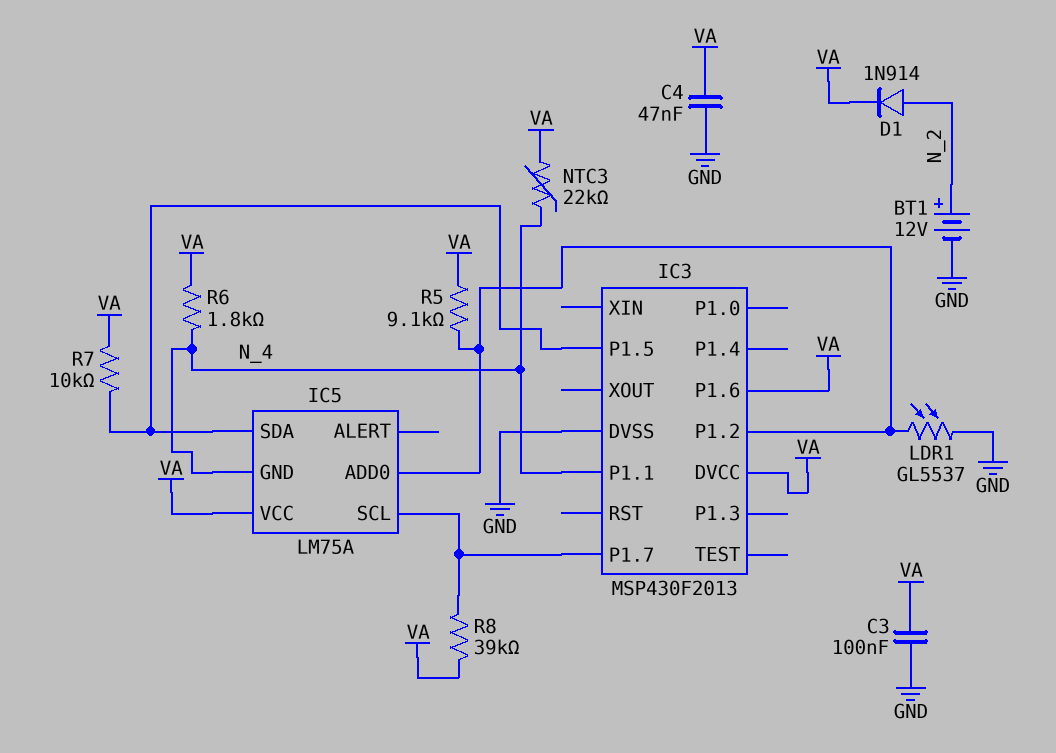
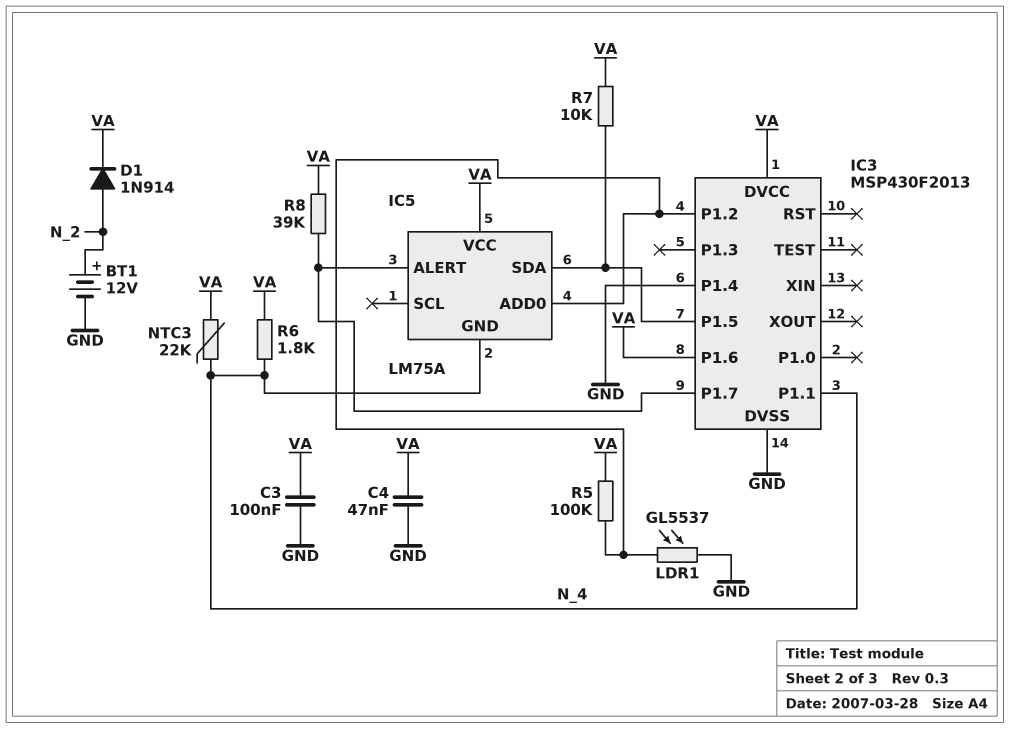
IC3 pin P1.4: none -> GND
IC5 pin ALERT: none -> IC3/P1.7
IC5 pin SCL: IC3/P1.7 -> none
R5: 9.1k (IC3/P1.2, VA) -> 100k (IC3/P1.2, VA)

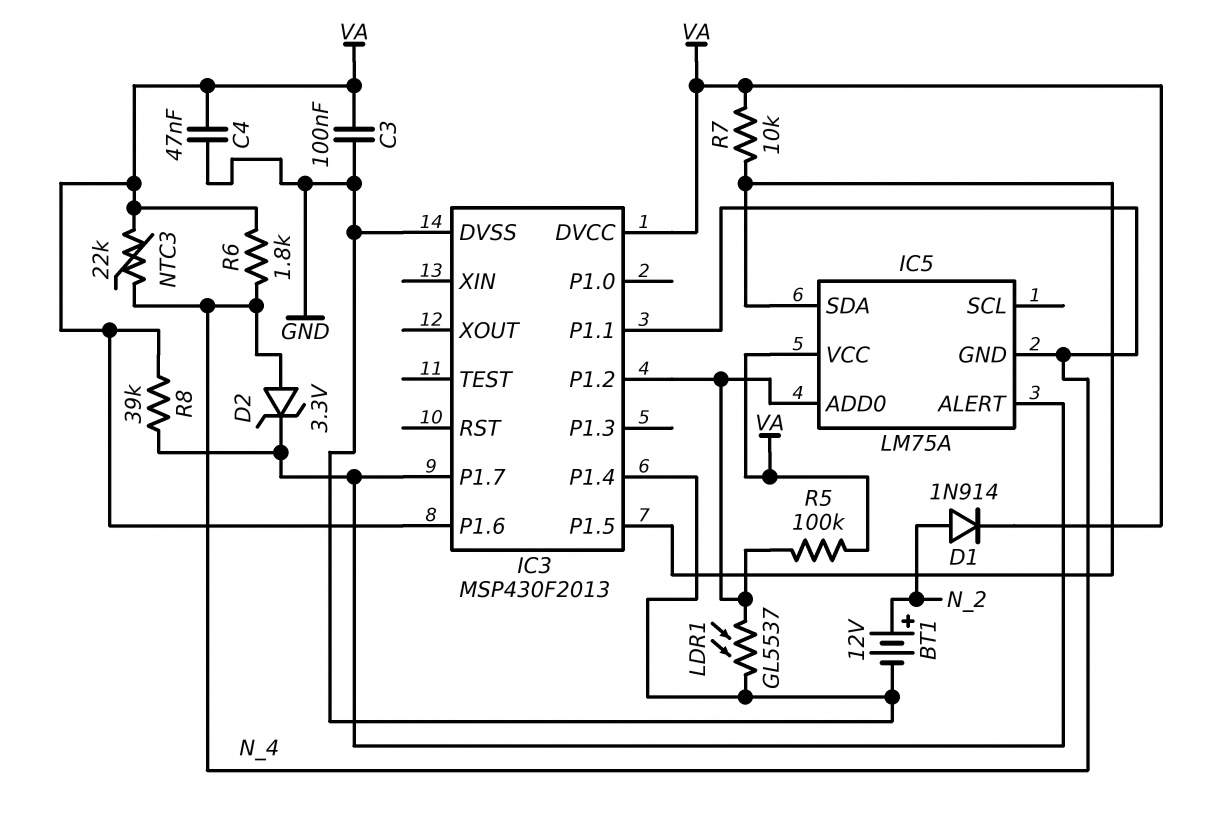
D2: none -> zener 3.3V (A N_4, K IC3/P1.7)

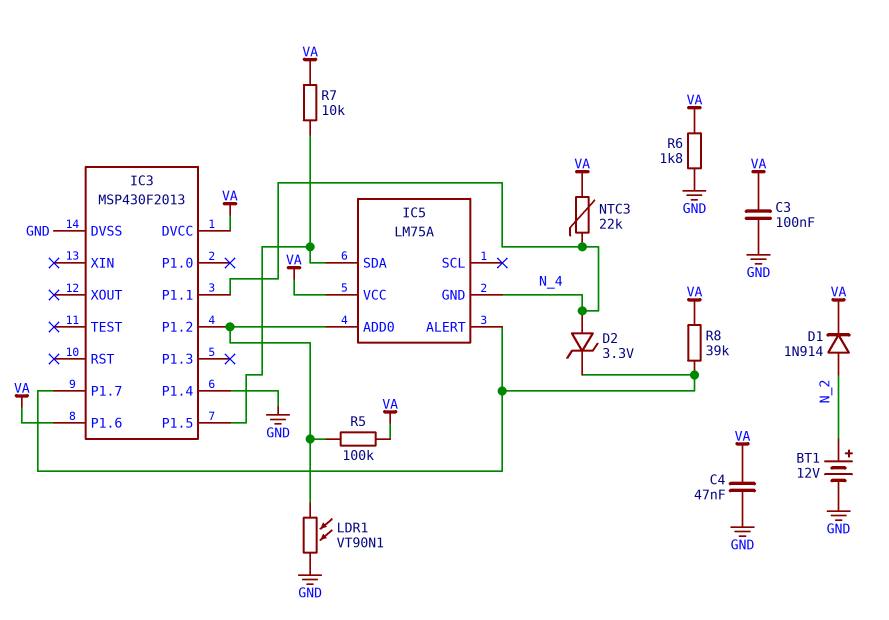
LDR1: GL5537 (GND, IC3/P1.2) -> VT90N1 (GND, IC3/P1.2)
R6: 1.8k (N_4, VA) -> 1.8k (GND, VA)

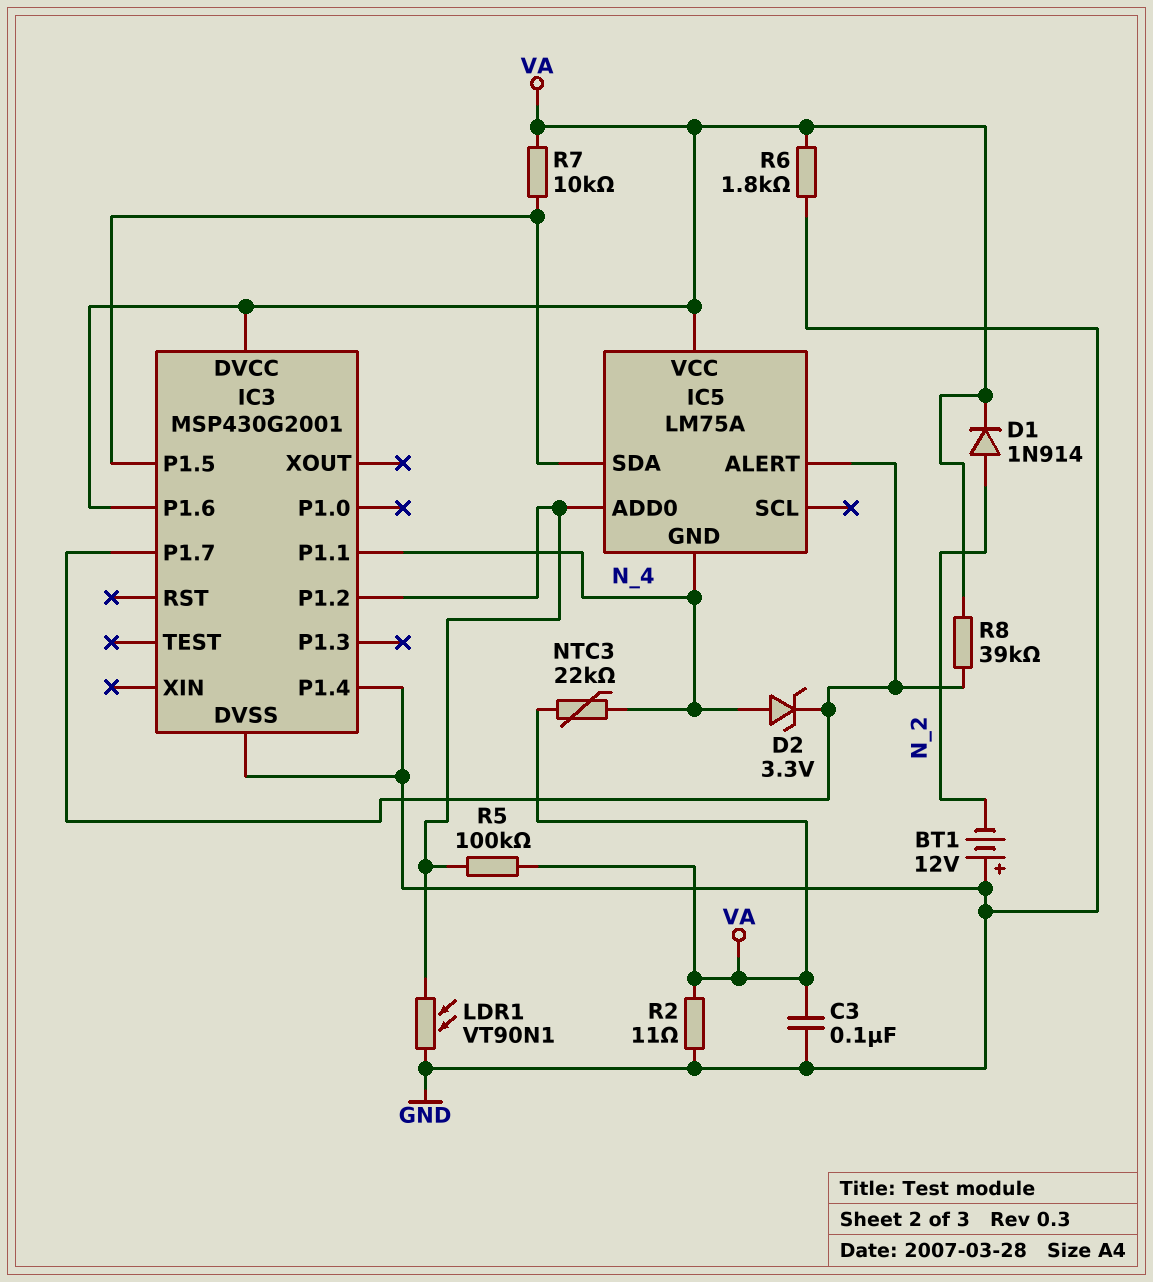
BT1: 12V (plus N_2, minus GND) -> 12V (plus GND, minus N_2)
C4: 47nF (GND, VA) -> none
IC3: MSP430F2013 -> MSP430G2001
R2: none -> 11 (GND, VA)

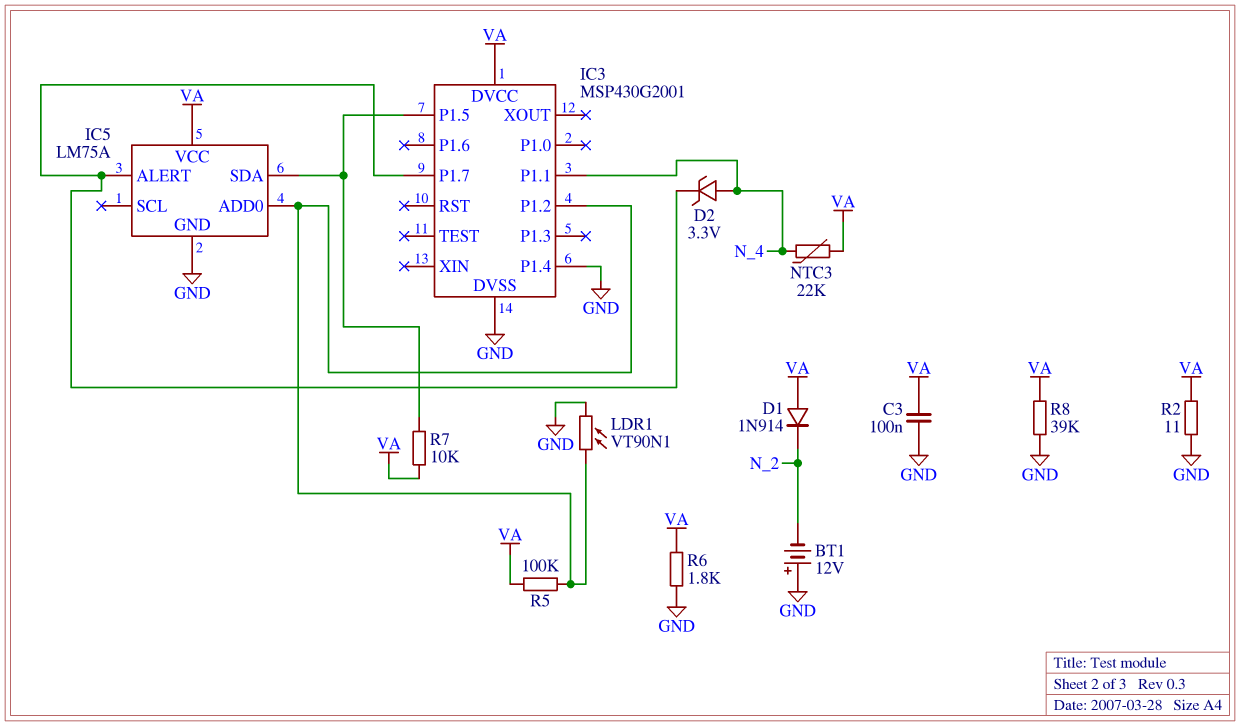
D1: diode 1N914 (A N_2, K VA) -> diode 1N914 (A VA, K N_2)
IC3 pin P1.6: VA -> none
IC5 pin GND: N_4 -> GND
R8: 39k (IC3/P1.7, VA) -> 39k (GND, VA)

